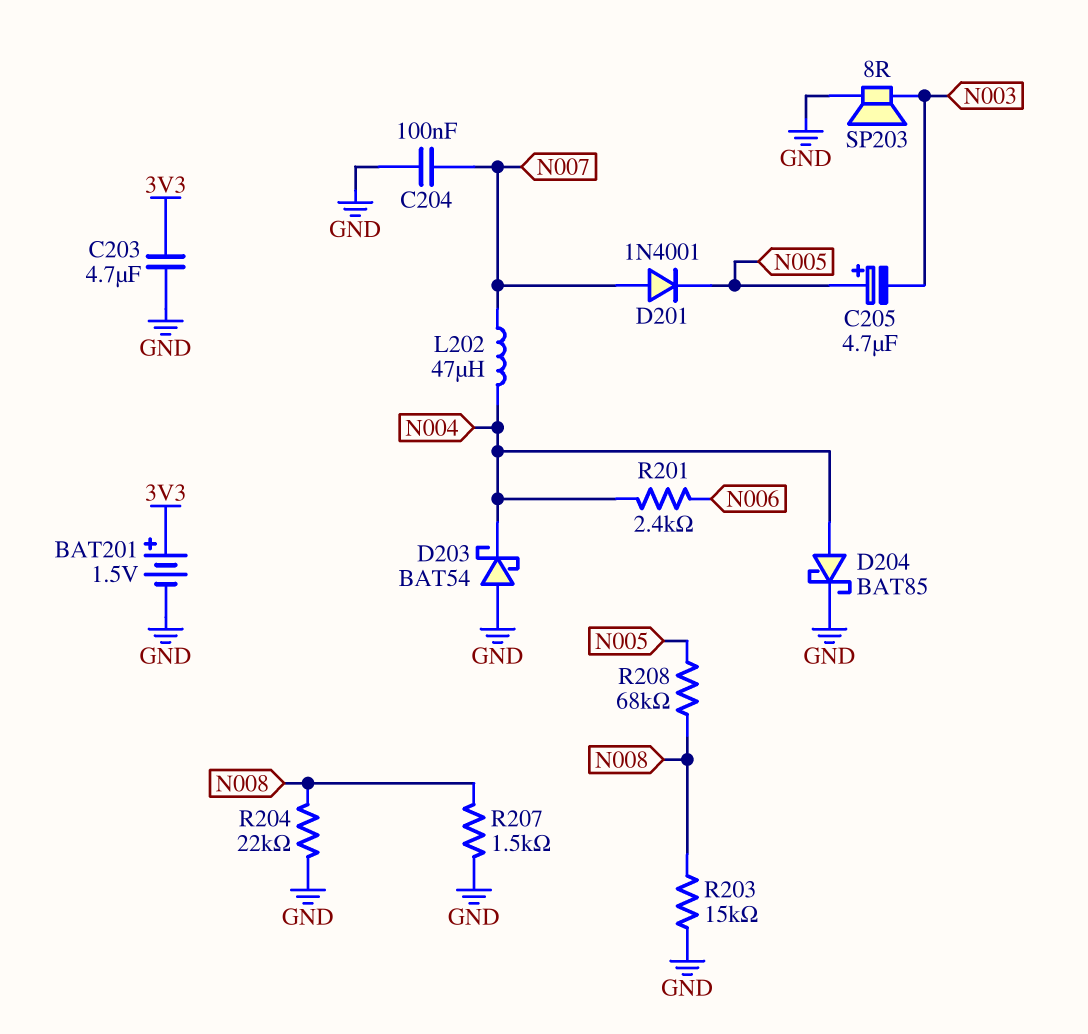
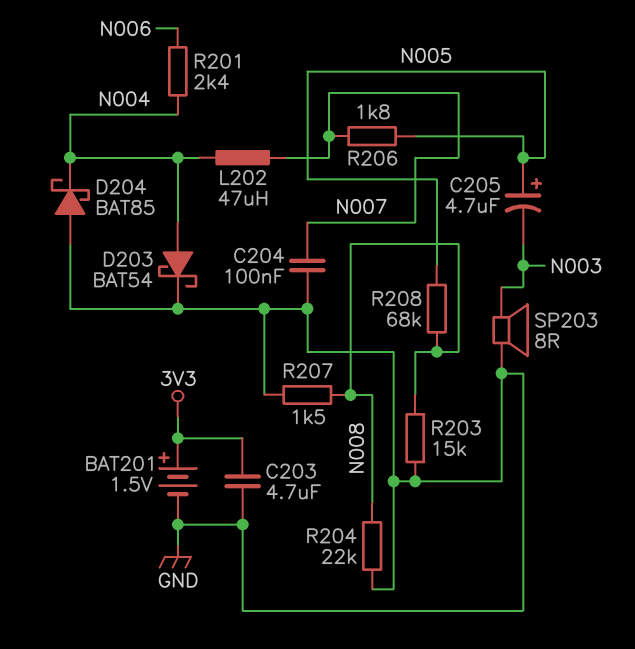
D201: diode 1N4001 (A N007, K N005) -> none
D203: schottky BAT54 (A GND, K N004) -> schottky BAT54 (A N004, K GND)
D204: schottky BAT85 (A N004, K GND) -> schottky BAT85 (A GND, K N004)
R206: none -> 1.8k (N005, N007)

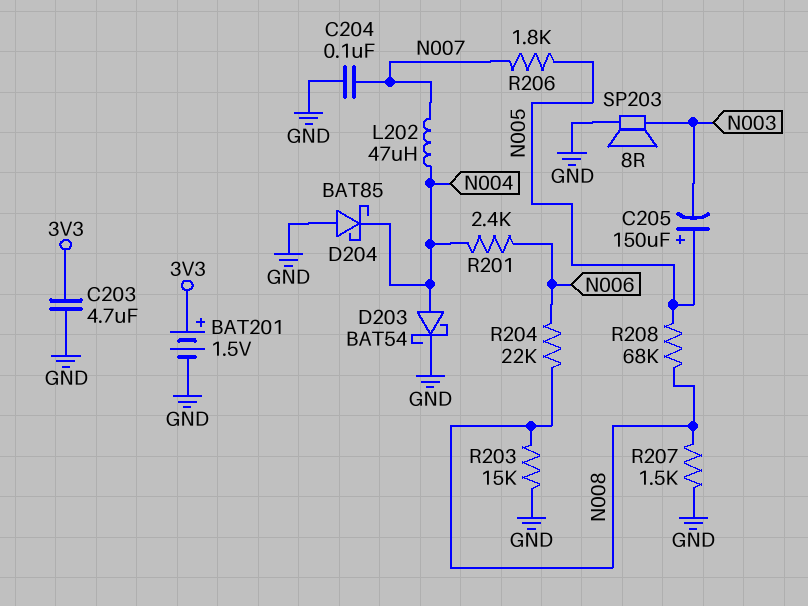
C205: 4.7uF (plus N005, minus N003) -> 150uF (plus N005, minus N003)
R204: 22k (GND, N008) -> 22k (N006, N008)

